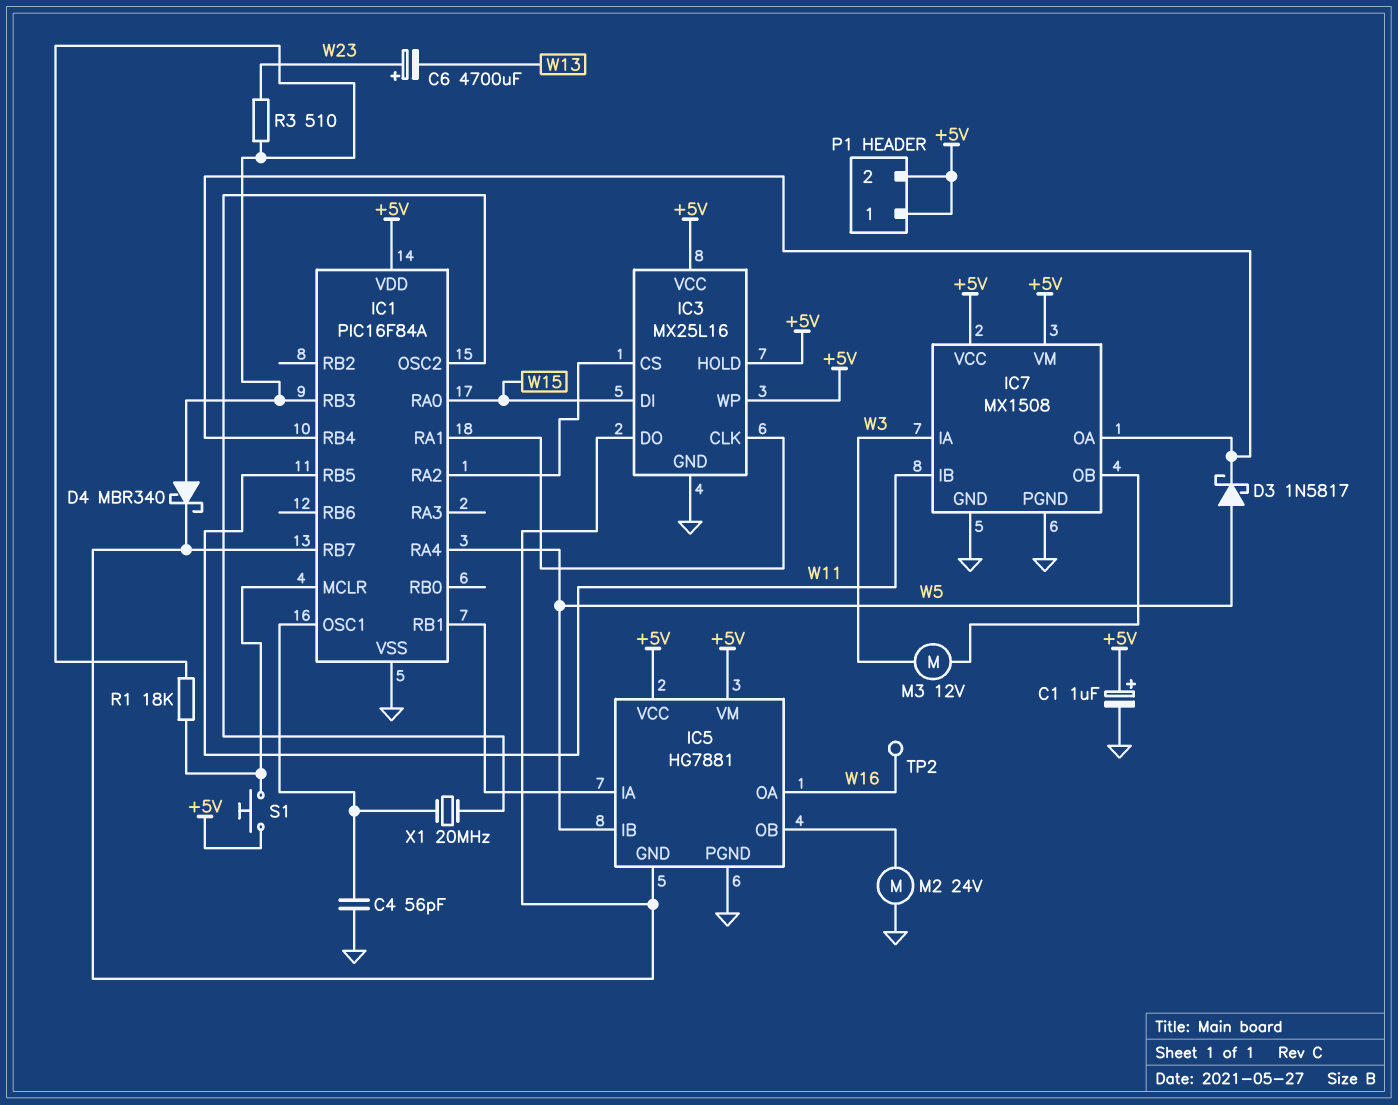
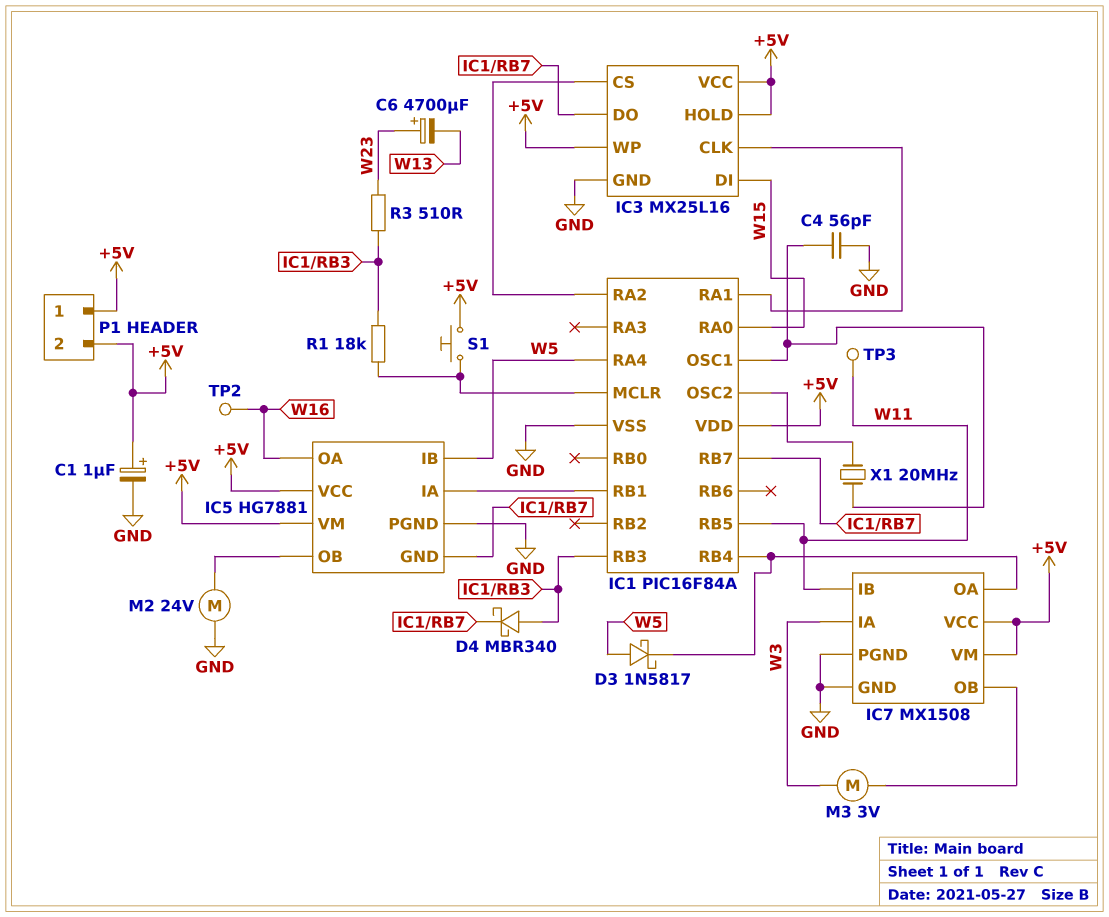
M3: motor 12V (IC7/OB, W3) -> motor 3V (IC7/OB, W3)
TP3: none -> test point (W11)

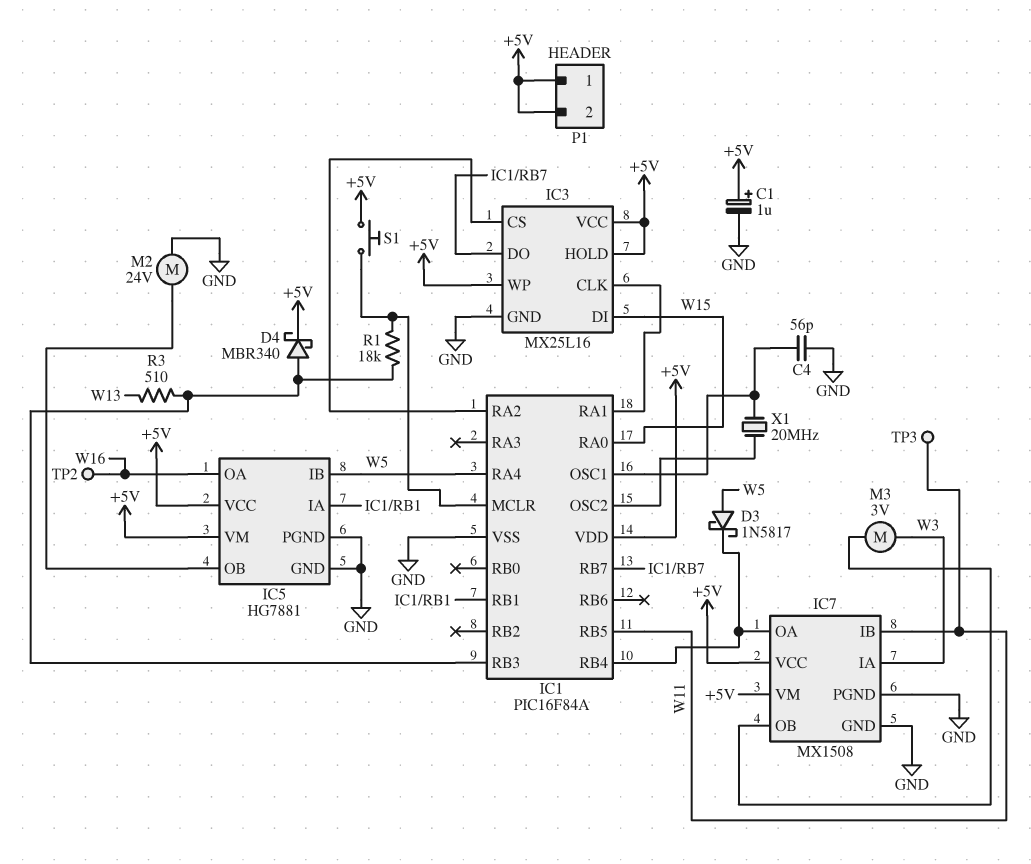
C6: 4700uF (plus W23, minus W13) -> none
D4: schottky MBR340 (A IC1/RB3, K IC1/RB7) -> schottky MBR340 (A IC1/RB3, K +5V)
IC5 pin GND: IC1/RB7 -> GND
R3: 510 (IC1/RB3, W23) -> 510 (IC1/RB3, W13)

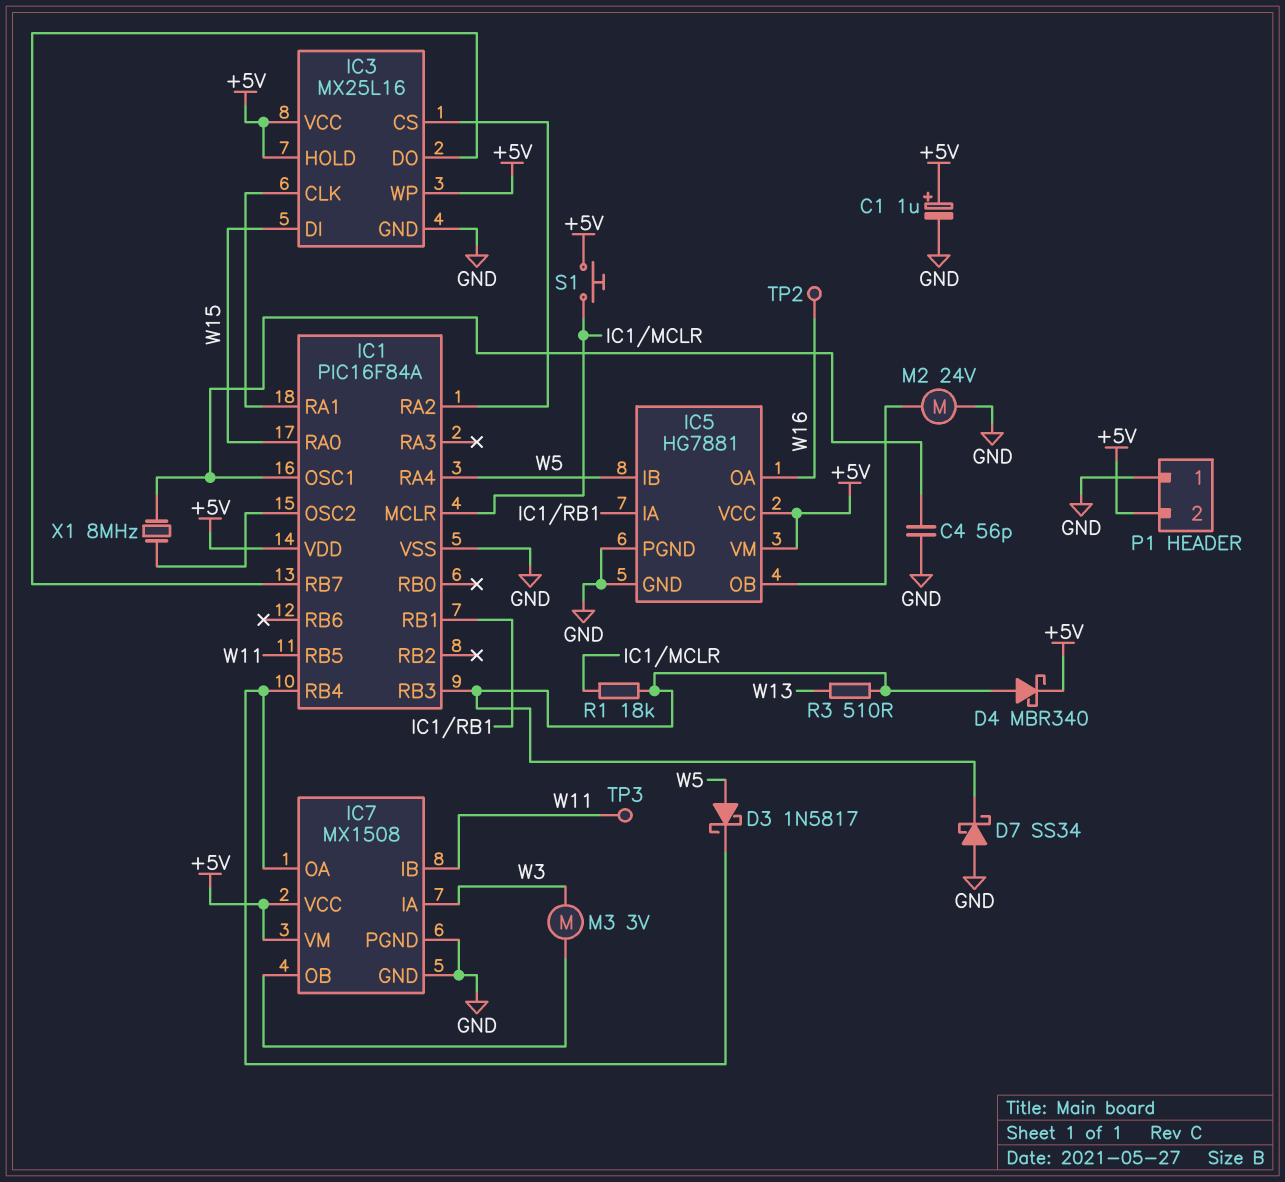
D7: none -> schottky SS34 (A GND, K IC1/RB3)
P1 pin 1: +5V -> GND
X1: 20MHz (IC1/OSC1, IC1/OSC2) -> 8MHz (IC1/OSC1, IC1/OSC2)

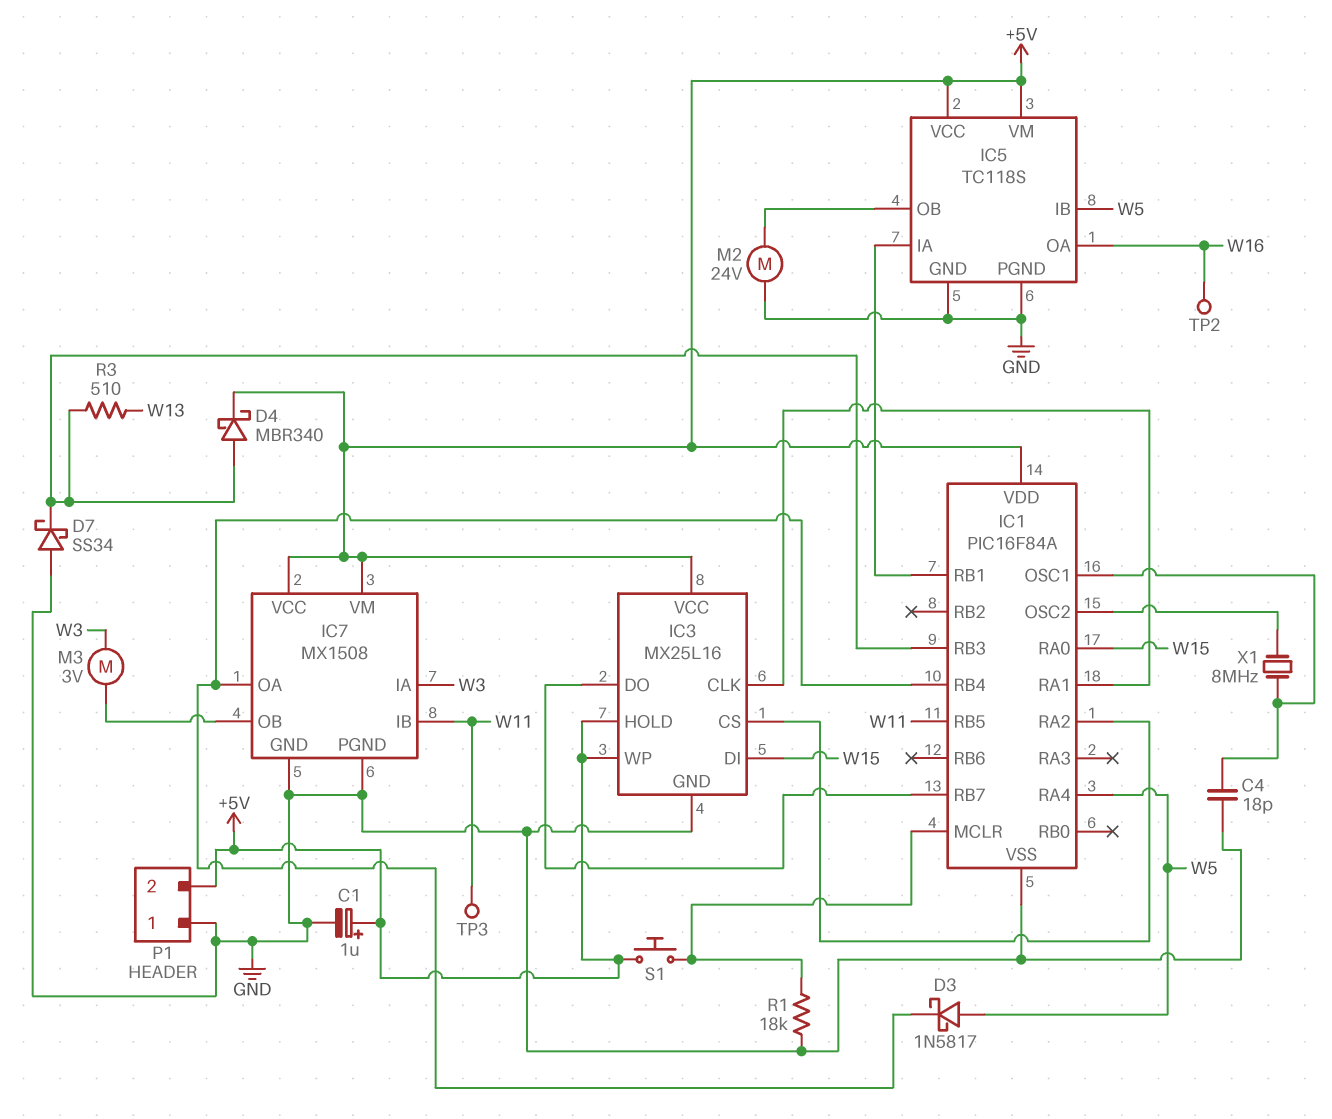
C4: 56pF (GND, IC1/OSC1) -> 18pF (GND, IC1/OSC1)
IC5: HG7881 -> TC118S
R1: 18k (IC1/MCLR, IC1/RB3) -> 18k (GND, IC1/MCLR)

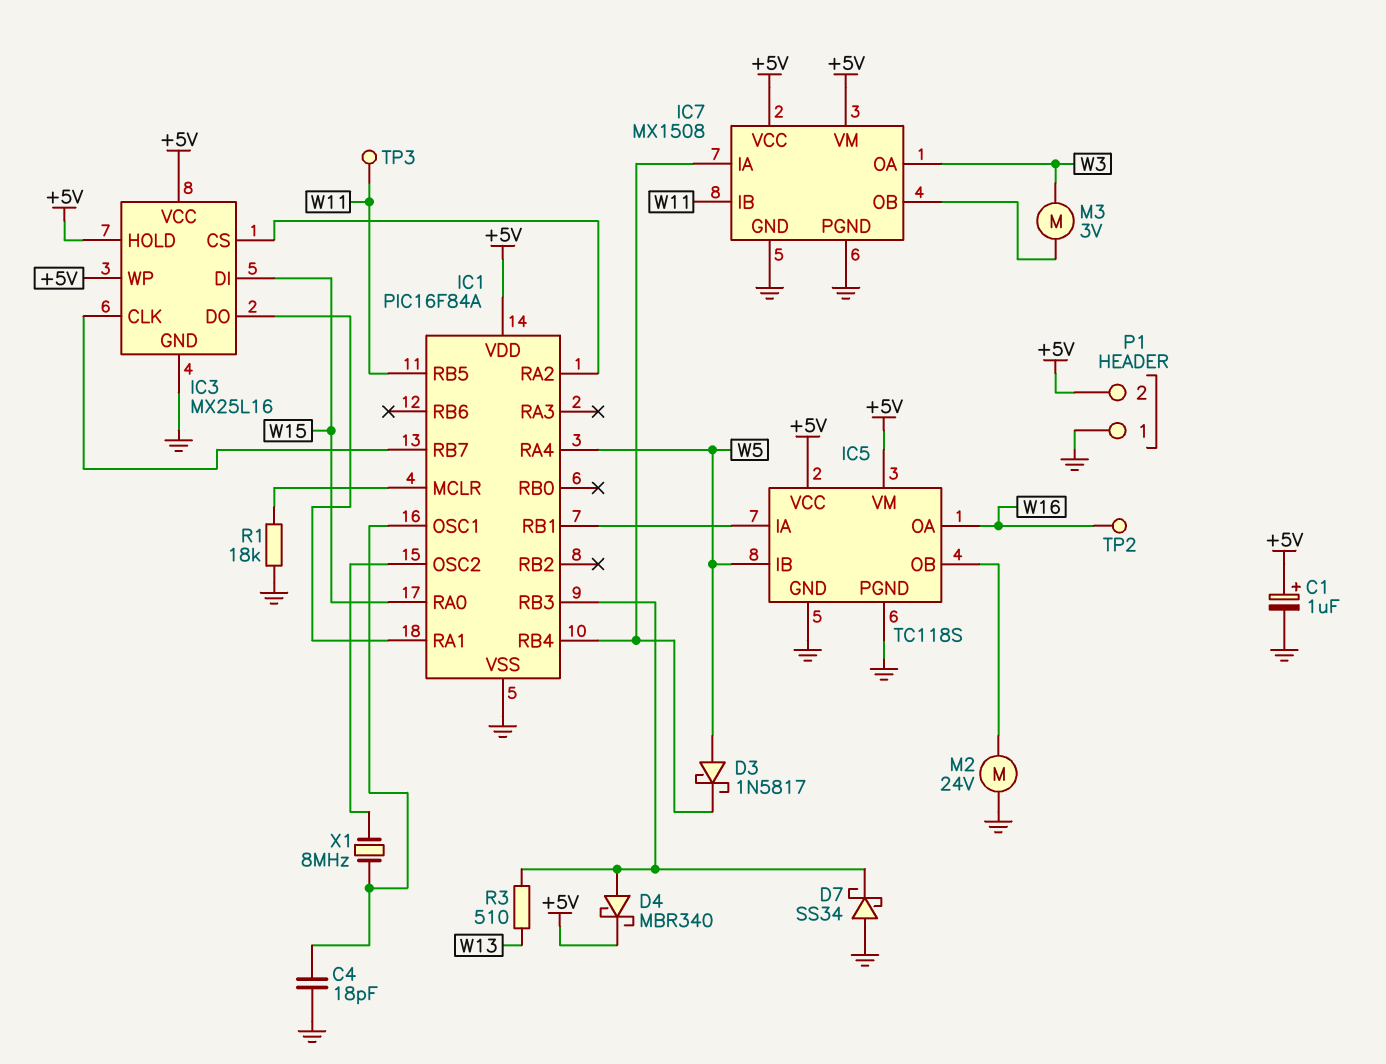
IC3 pin CLK: IC1/RA1 -> IC1/RB7
IC3 pin DO: IC1/RB7 -> IC1/RA1
IC7 pin IA: W3 -> IC1/RB4
IC7 pin OA: IC1/RB4 -> W3
S1: button (+5V, IC1/MCLR) -> none

